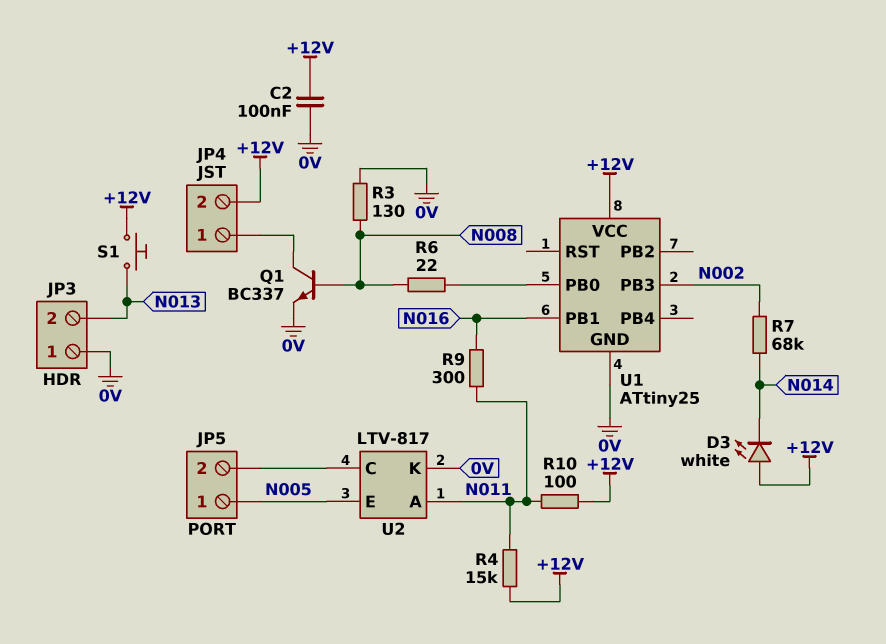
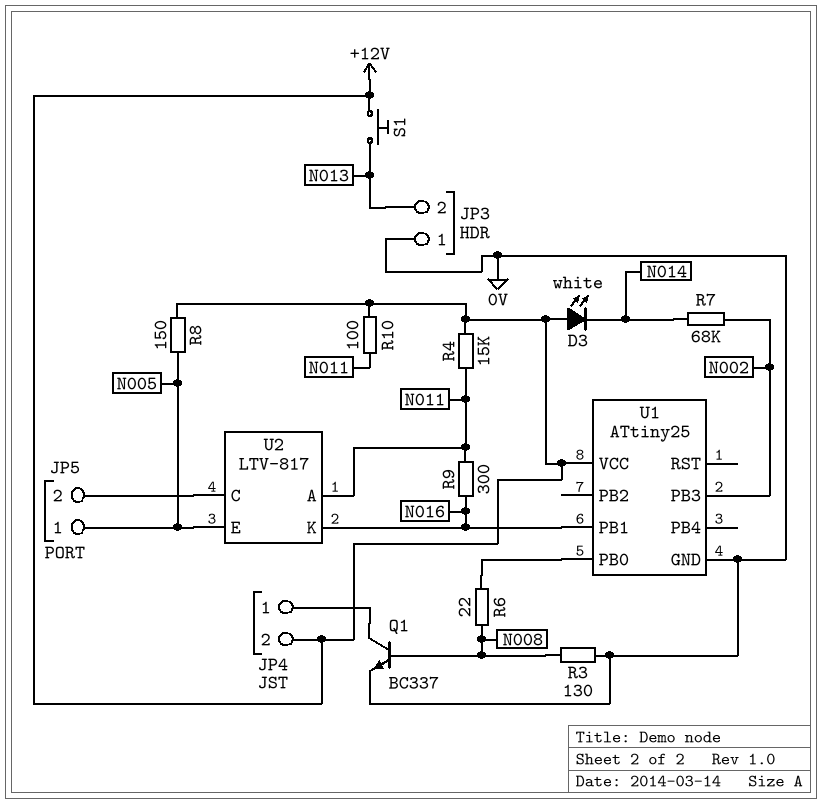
C2: 100nF (+12V, 0V) -> none
R8: none -> 150 (+12V, N005)
U2 pin K: 0V -> N016

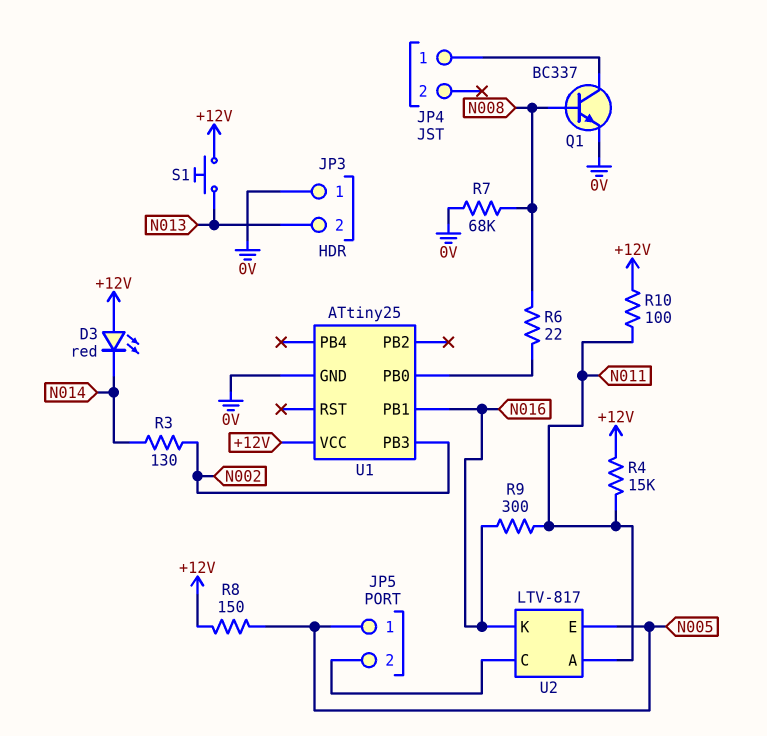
D3: LED white (A +12V, K N014) -> LED red (A +12V, K N014)
JP4 pin 2: +12V -> none
R3: 130 (0V, N008) -> 130 (N002, N014)
R7: 68k (N002, N014) -> 68k (0V, N008)

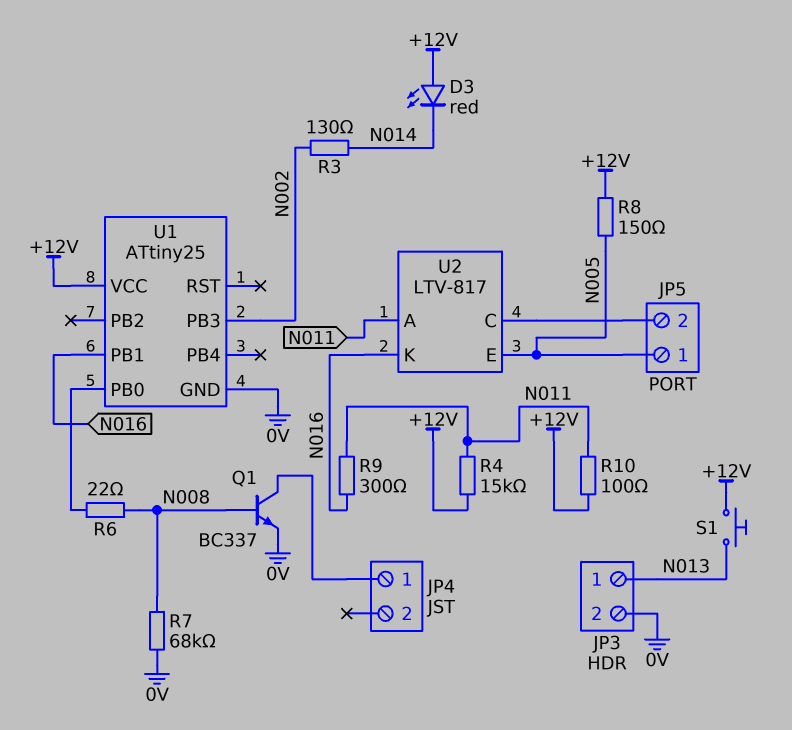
JP3 pin 1: 0V -> N013
JP3 pin 2: N013 -> 0V

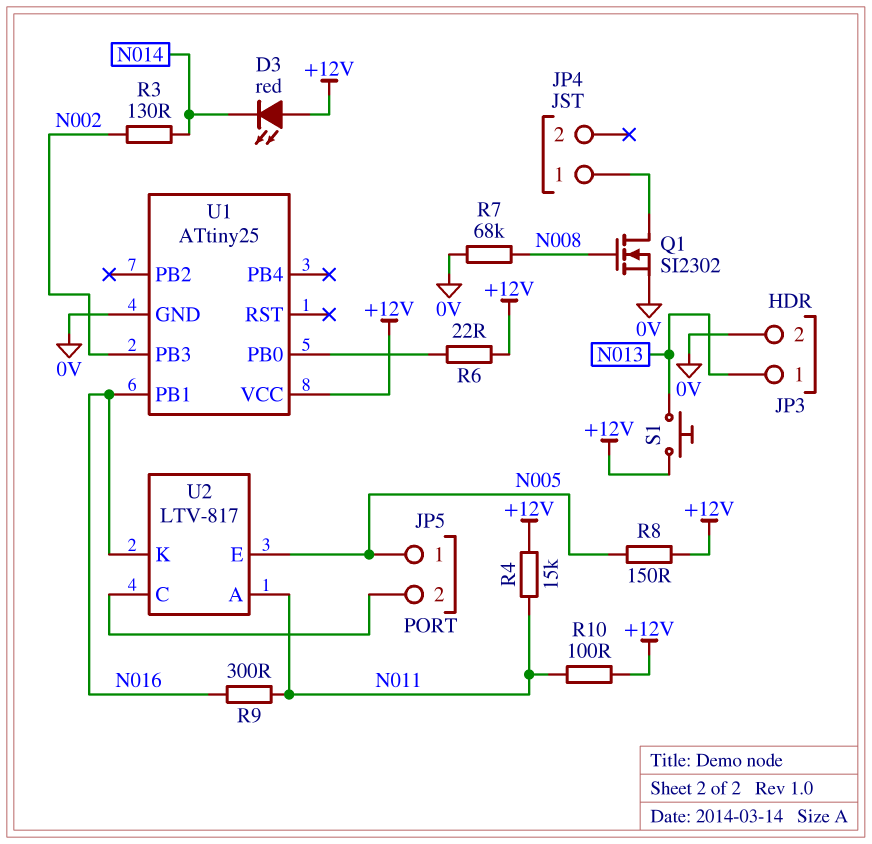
Q1: NPN BC337 (B N008, C JP4/1, E 0V) -> NMOS SI2302 (G N008, D JP4/1, S 0V)
R6: 22 (N008, U1/PB0) -> 22 (+12V, U1/PB0)

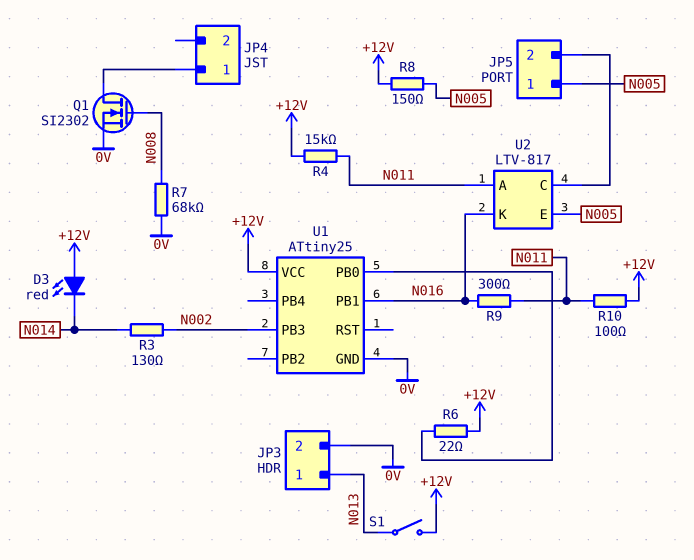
S1: button (+12V, N013) -> switch (+12V, N013)

